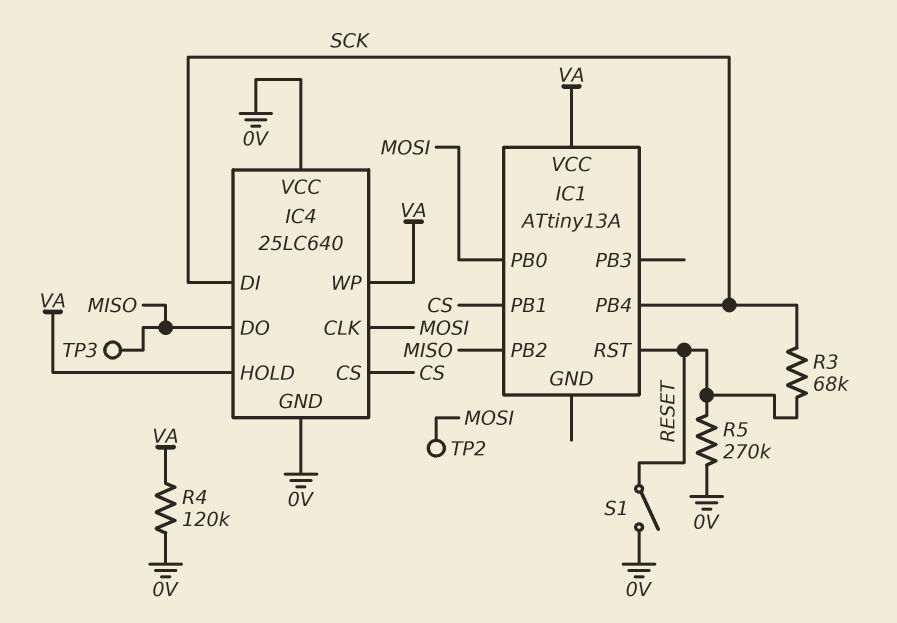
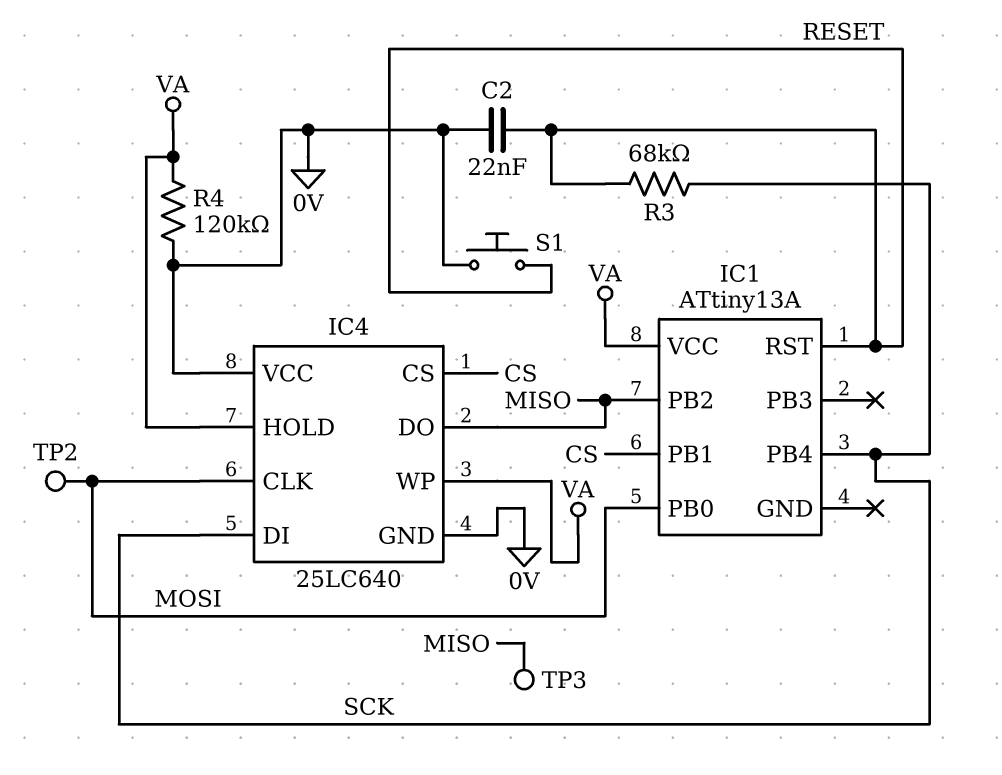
C2: none -> 22nF (0V, RESET)
R5: 270k (0V, RESET) -> none
S1: switch (0V, RESET) -> button (0V, RESET)

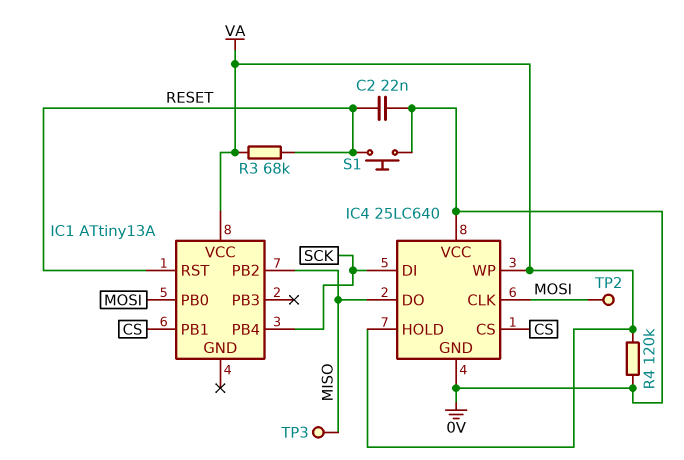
R3: 68k (RESET, SCK) -> 68k (RESET, VA)

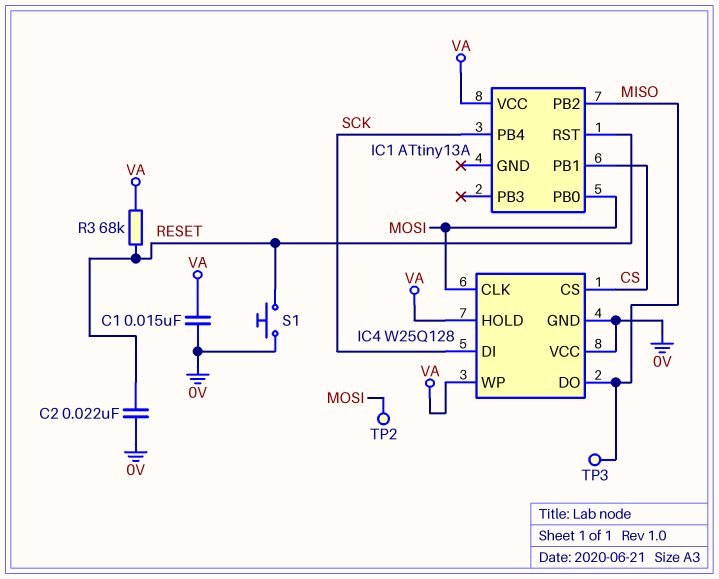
C1: none -> 15nF (0V, VA)
IC4: 25LC640 -> W25Q128
R4: 120k (0V, VA) -> none

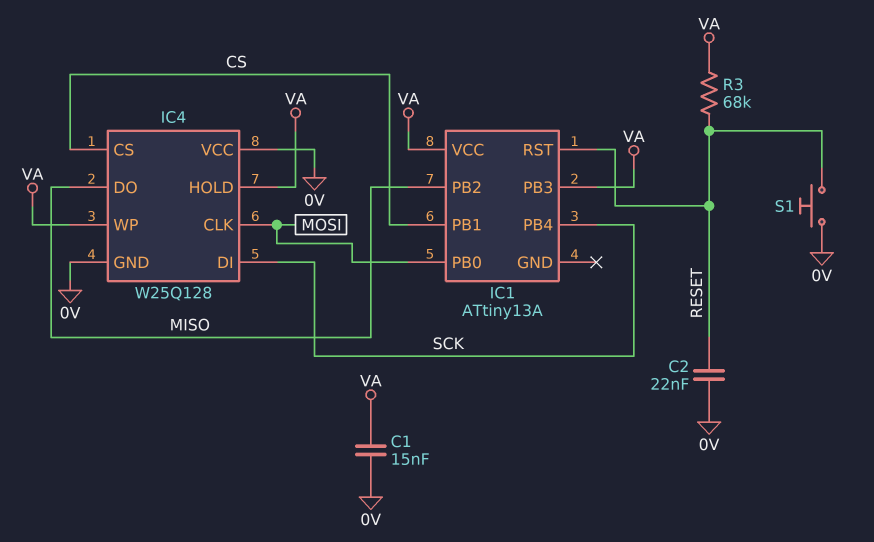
IC1 pin PB3: none -> VA
TP2: test point (MOSI) -> none
TP3: test point (MISO) -> none

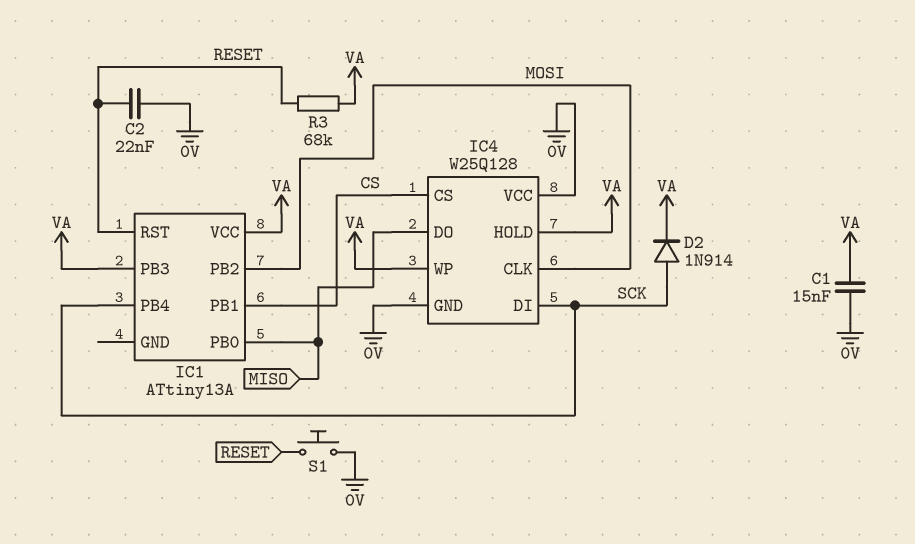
D2: none -> diode 1N914 (A SCK, K VA)
IC1 pin PB0: MOSI -> MISO
IC1 pin PB2: MISO -> MOSI

